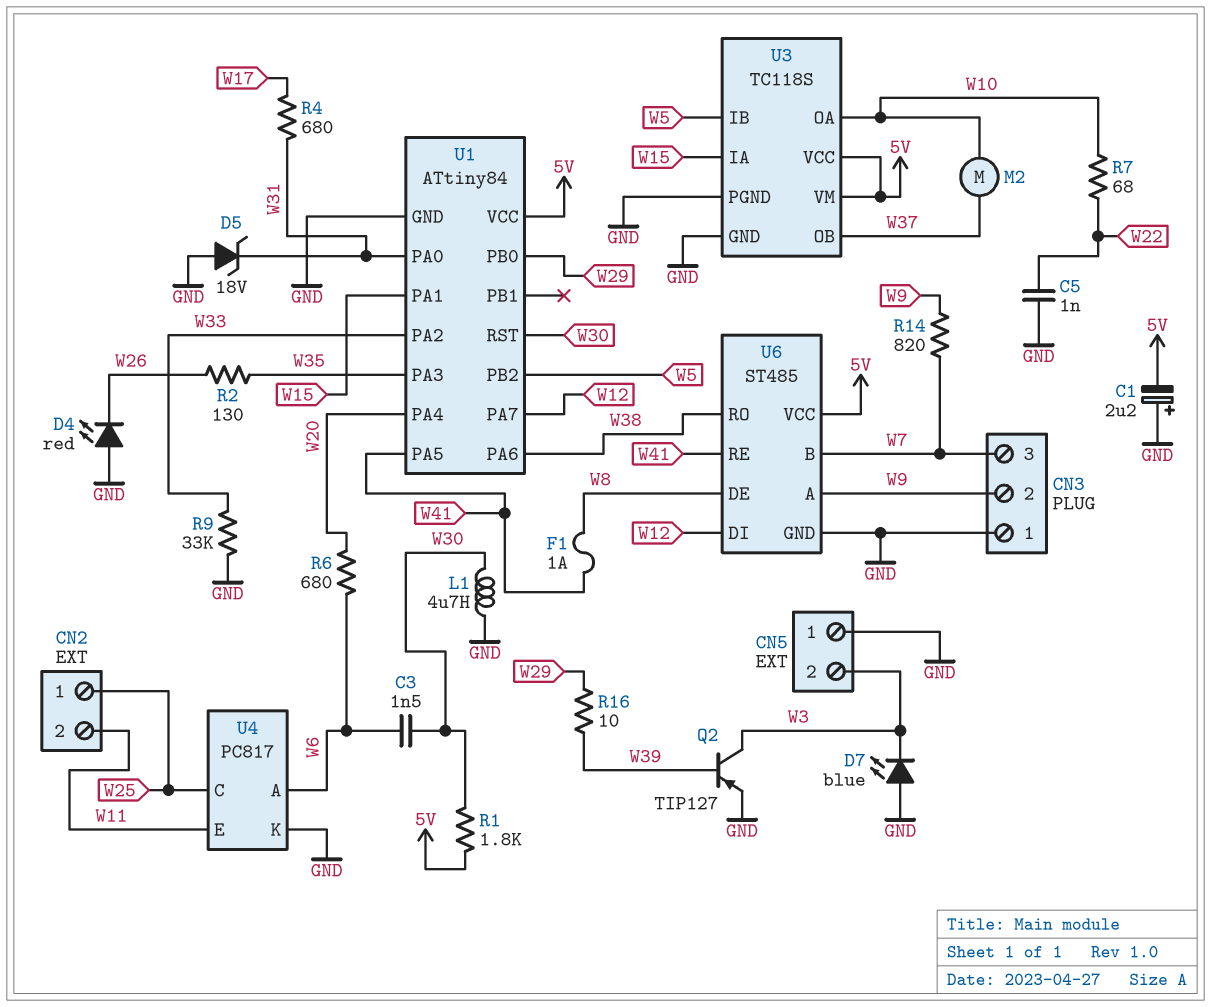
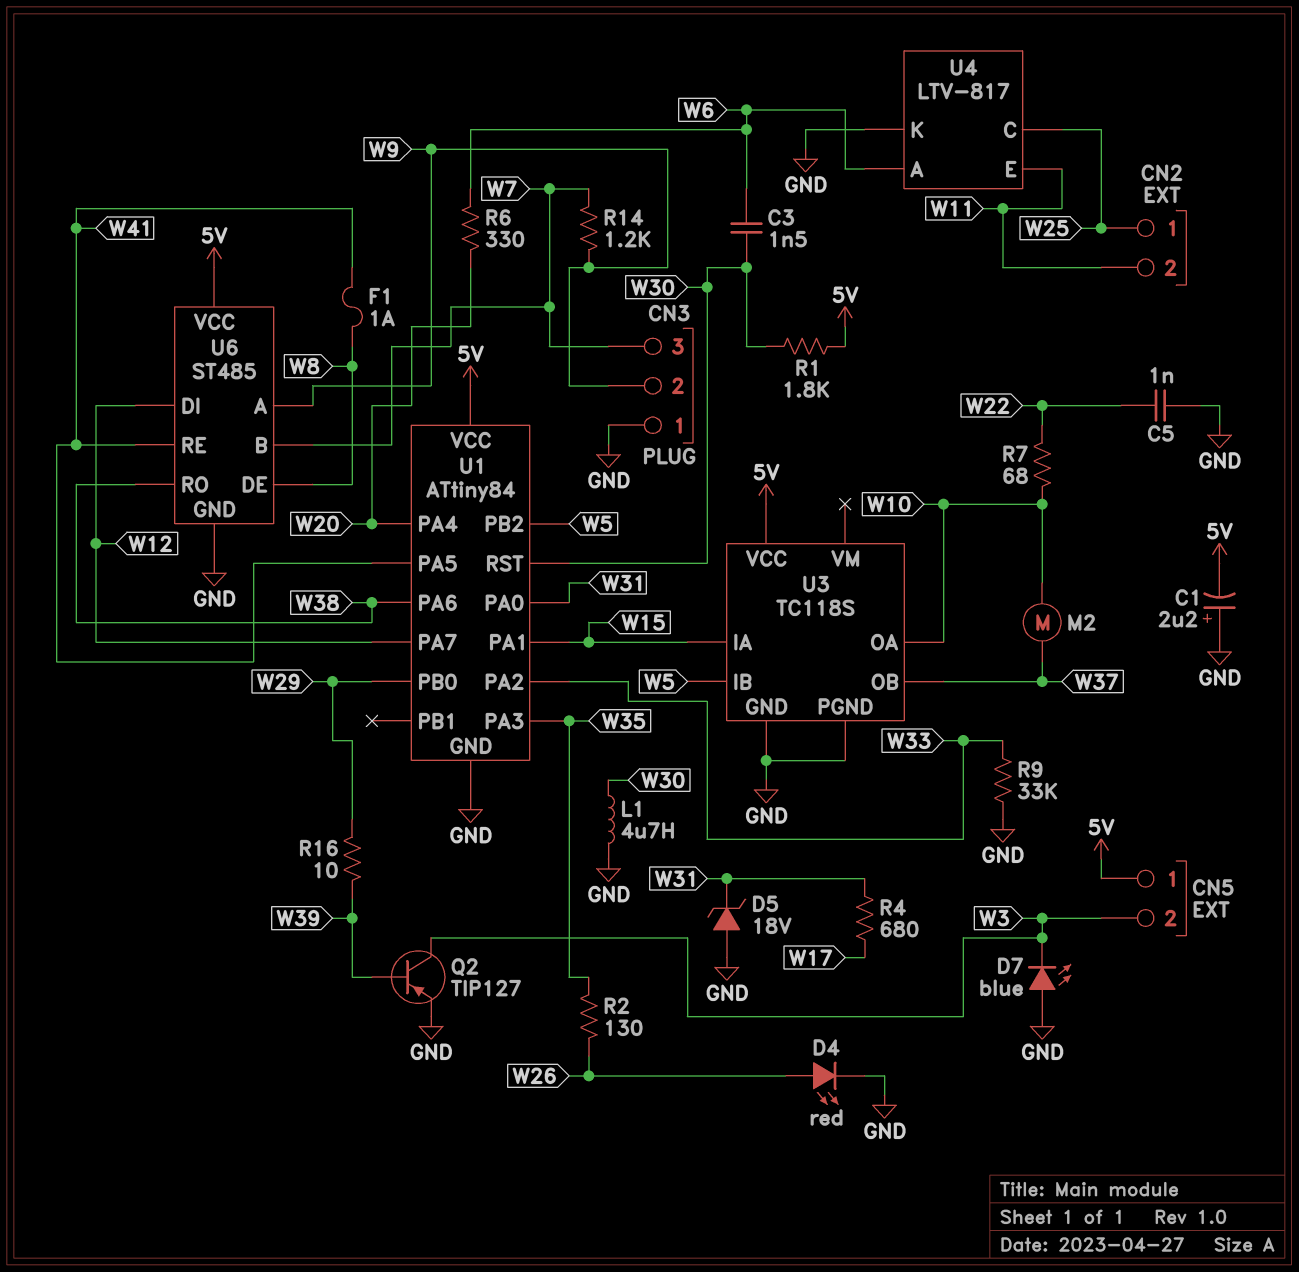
CN5 pin 1: GND -> 5V
D4: LED red (A GND, K W26) -> LED red (A W26, K GND)
R6: 680 (W6, W20) -> 330 (W6, W20)
R14: 820 (W7, W9) -> 1.2k (W7, W9)
U3 pin VM: 5V -> none
U4: PC817 -> LTV-817

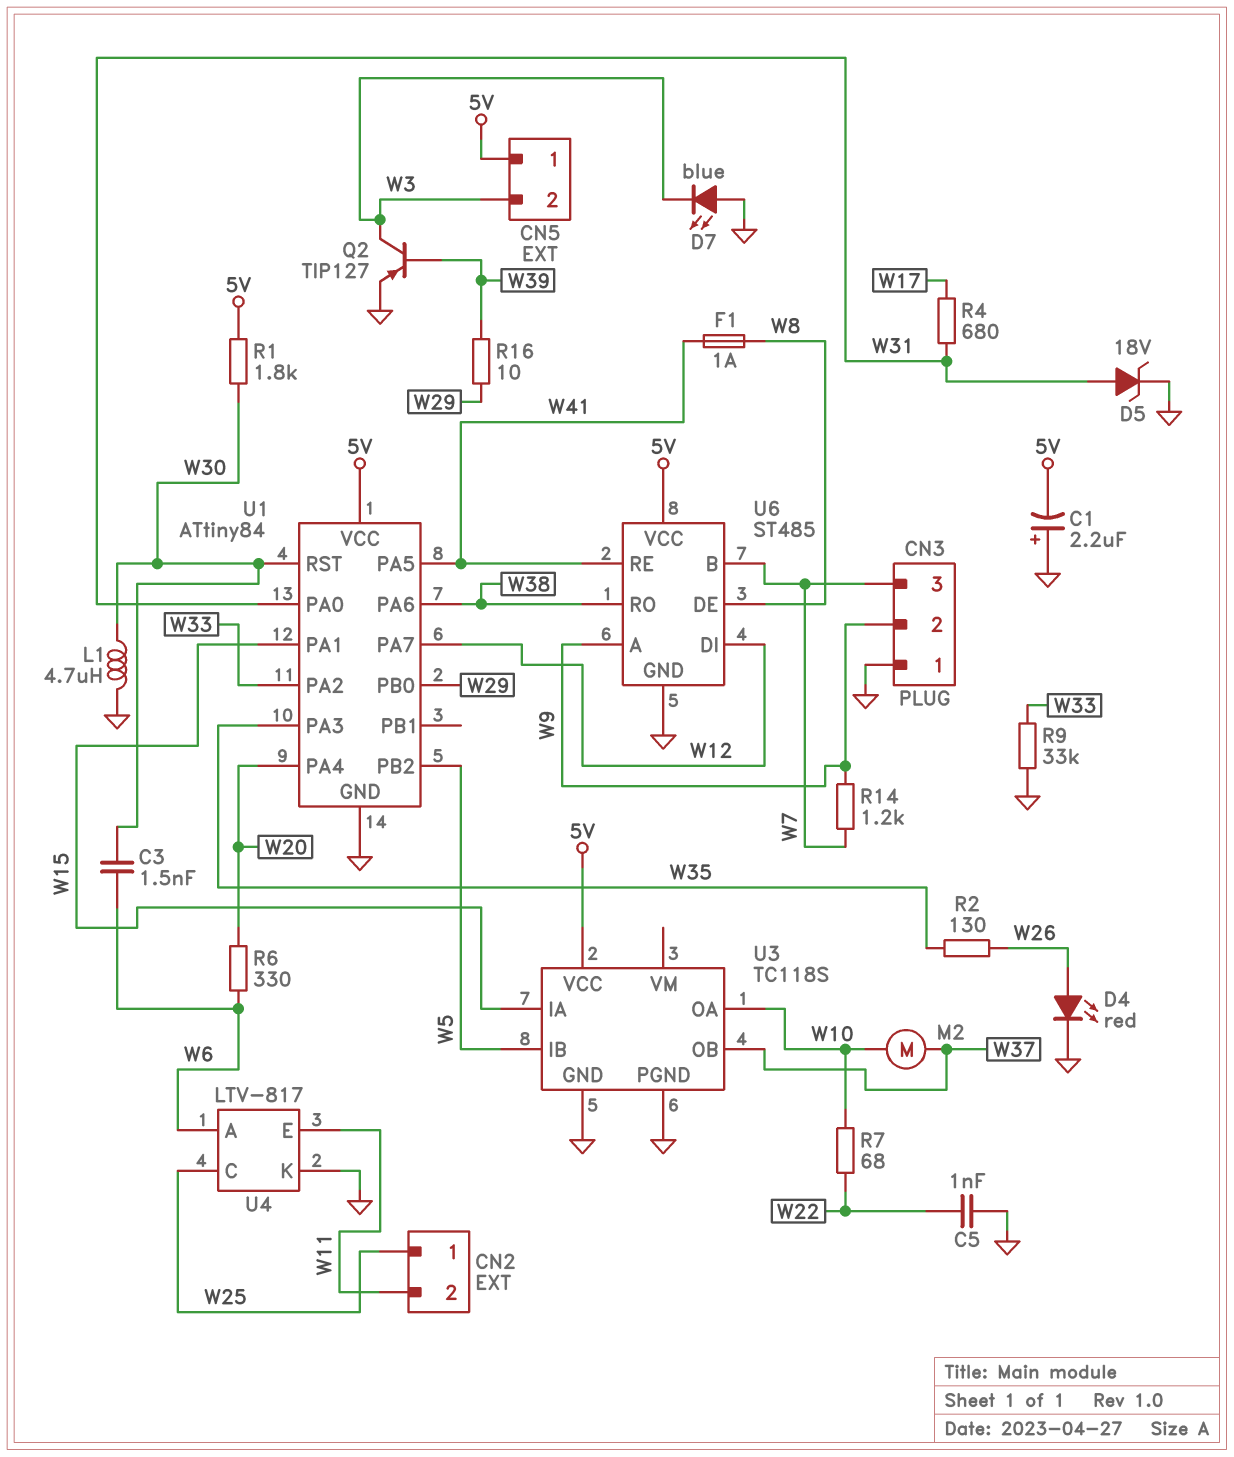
D5: zener 18V (A GND, K W31) -> zener 18V (A W31, K GND)

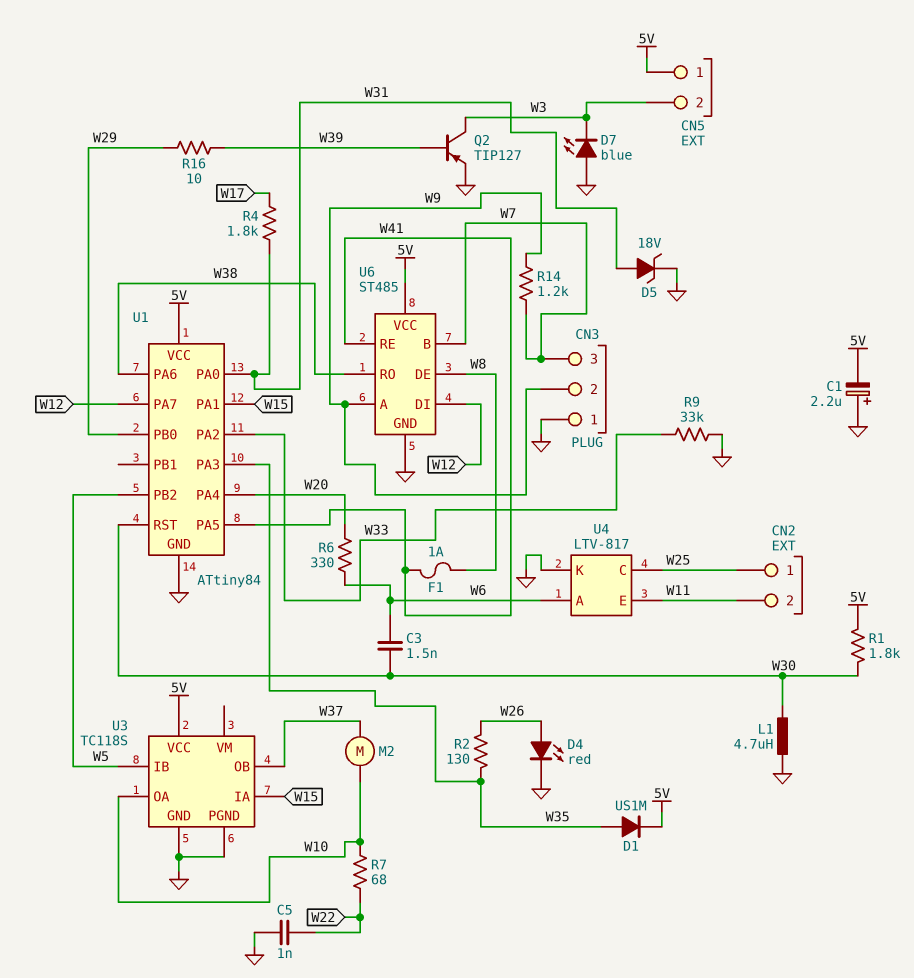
D1: none -> diode US1M (A W35, K 5V)
R4: 680 (W17, W31) -> 1.8k (W17, W31)

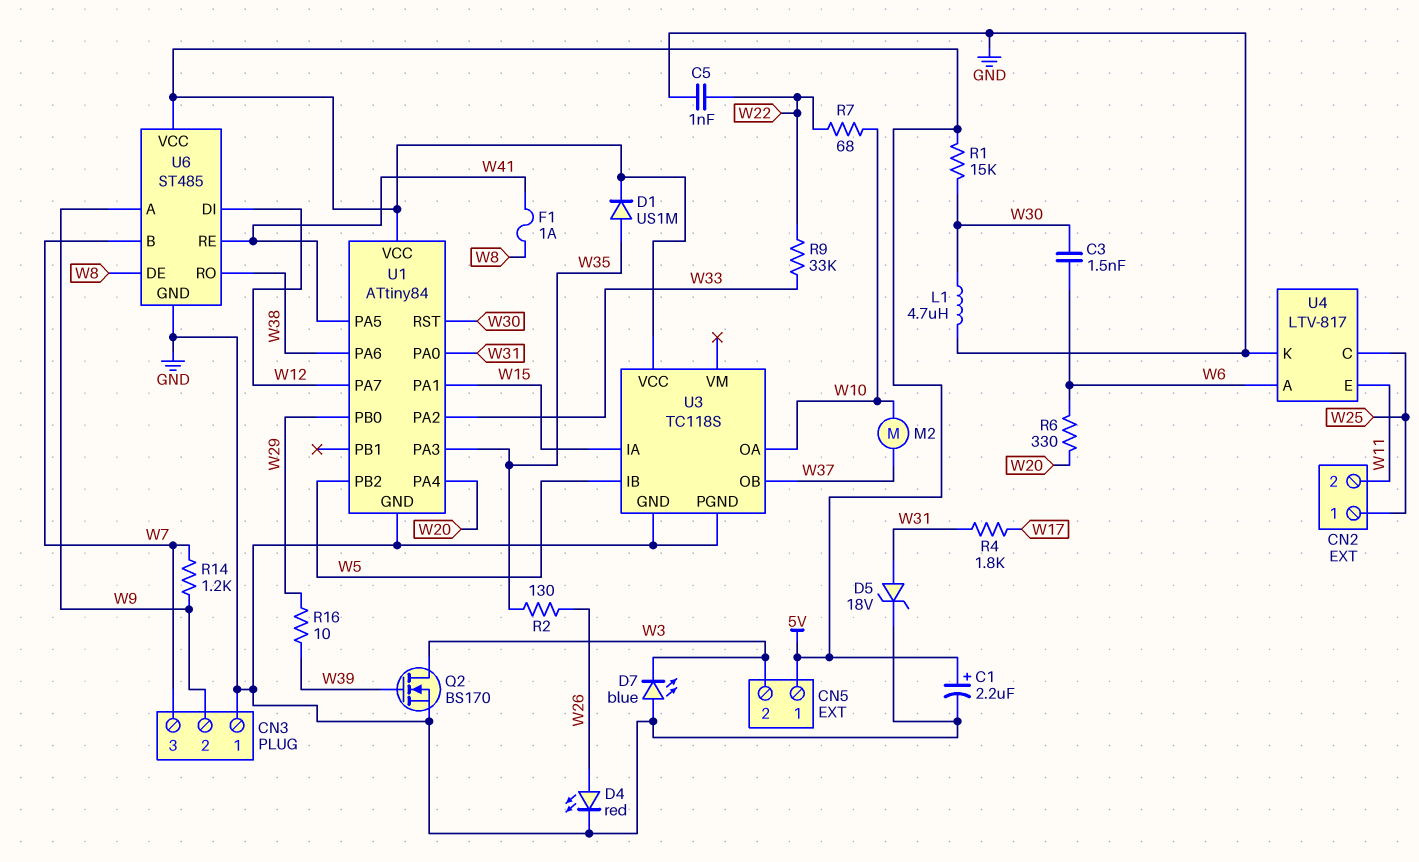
C1: 2.2uF (plus GND, minus 5V) -> 2.2uF (plus 5V, minus GND)
Q2: PNP TIP127 (B W39, C W3, E GND) -> NMOS BS170 (G W39, D W3, S GND)
R1: 1.8k (5V, W30) -> 15k (5V, W30)
R9: 33k (GND, W33) -> 33k (W22, W33)

